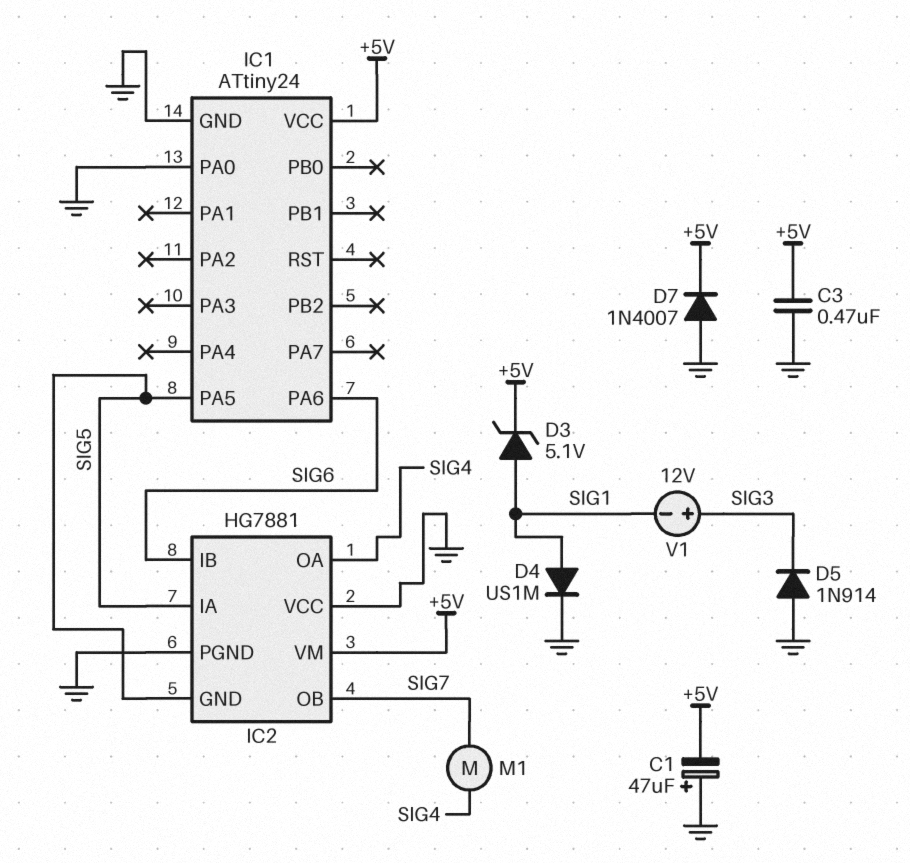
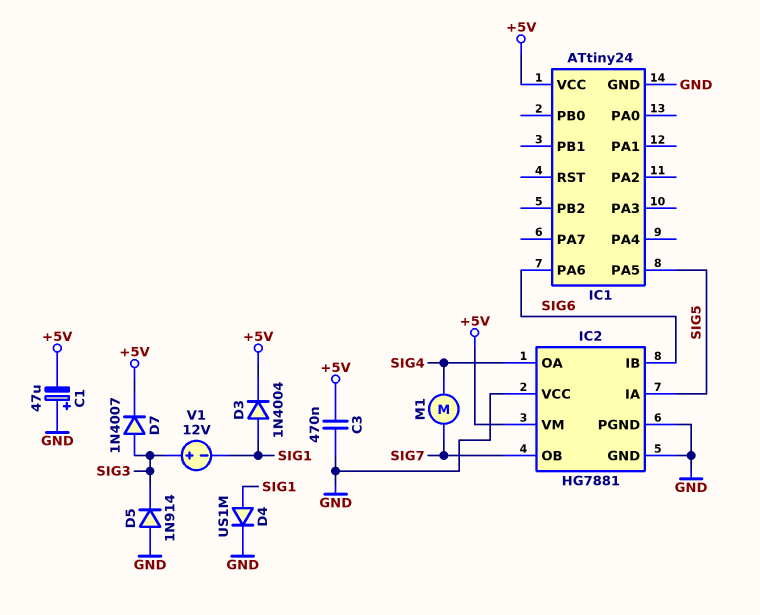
D3: zener 5.1V (A SIG1, K +5V) -> diode 1N4004 (A SIG1, K +5V)
D7: diode 1N4007 (A GND, K +5V) -> diode 1N4007 (A SIG3, K +5V)
IC1 pin PA0: GND -> none
IC2 pin GND: SIG5 -> GND

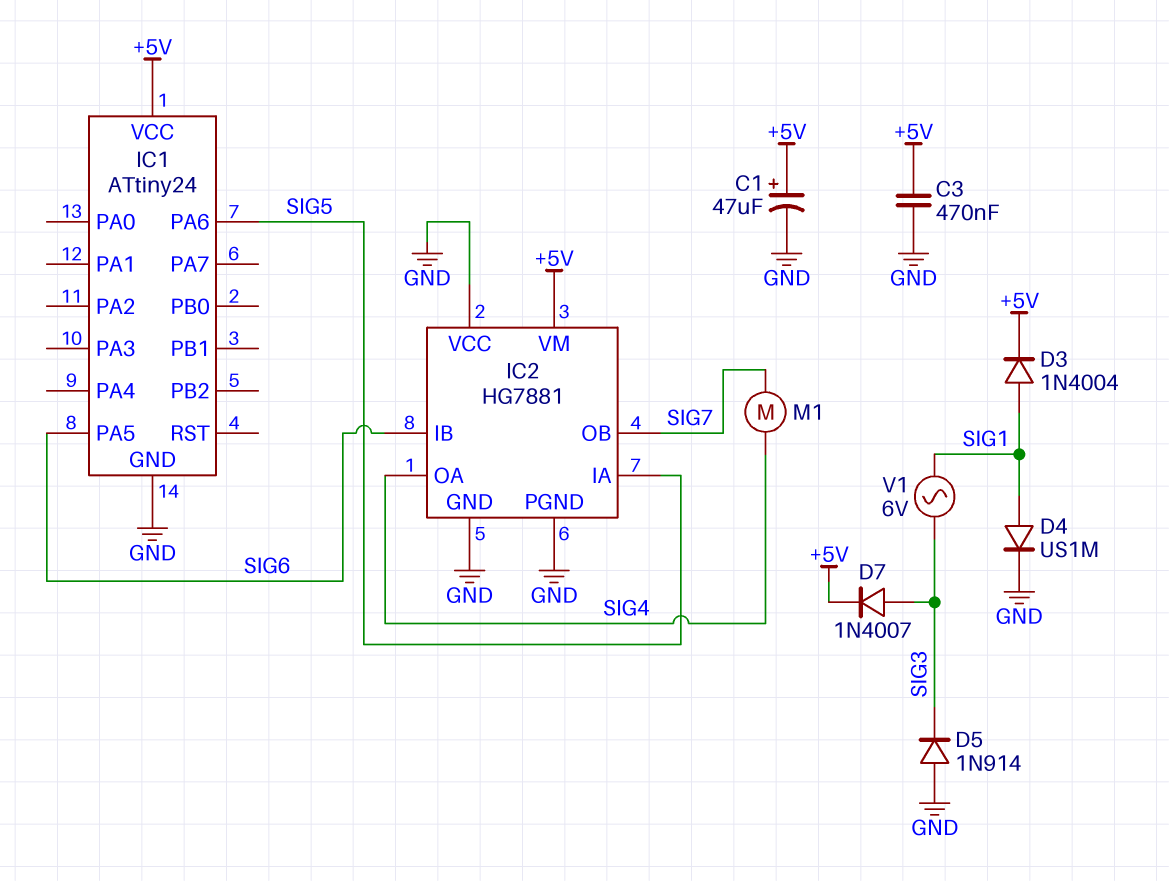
C1: 47uF (plus GND, minus +5V) -> 47uF (plus +5V, minus GND)
IC1 pin PA5: SIG5 -> SIG6
IC1 pin PA6: SIG6 -> SIG5
V1: 12V (plus SIG3, minus SIG1) -> AC 6V (SIG1, SIG3)

